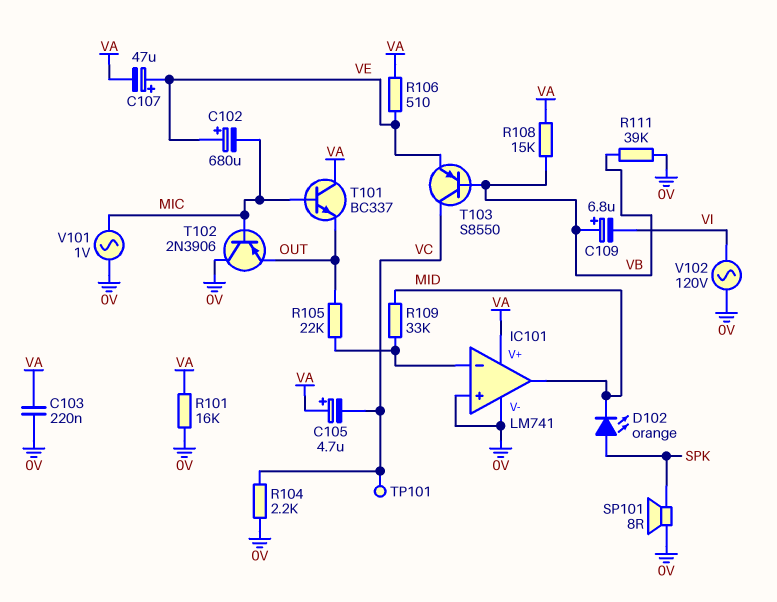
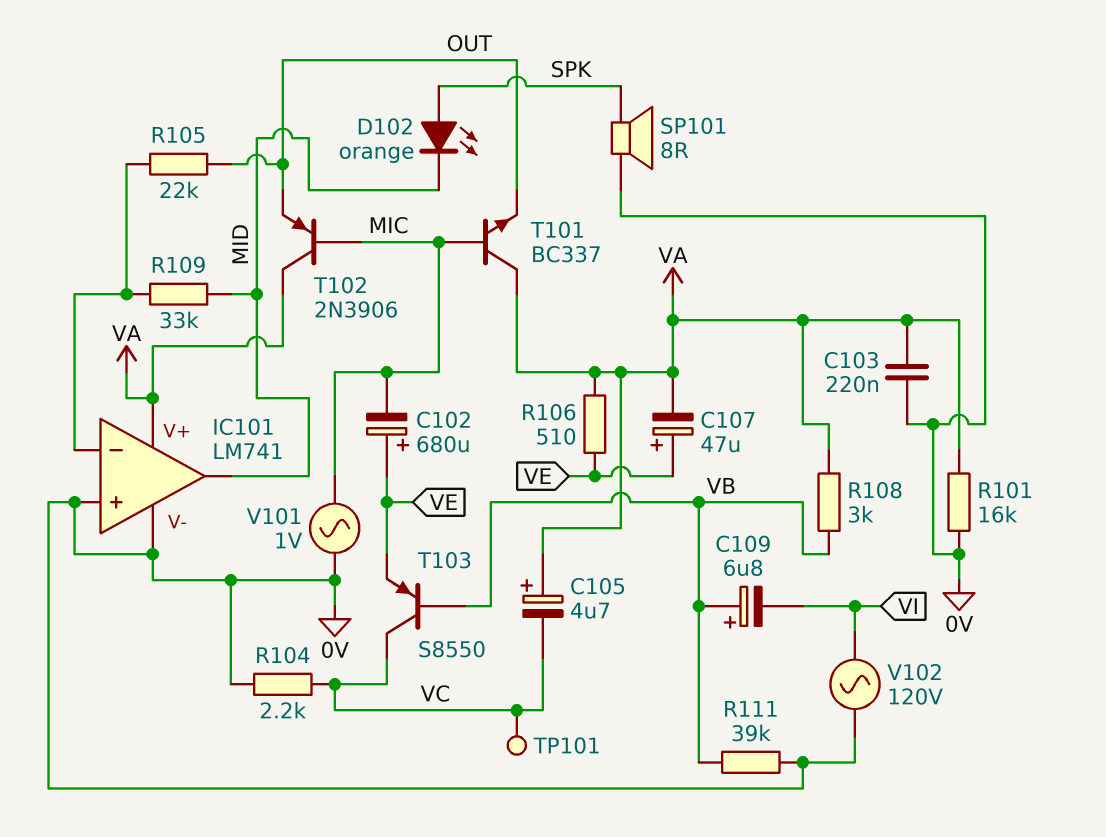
R108: 15k (VA, VB) -> 3k (VA, VB)
T102: PNP 2N3906 (B MIC, C 0V, E OUT) -> PNP 2N3906 (B MIC, C VA, E OUT)

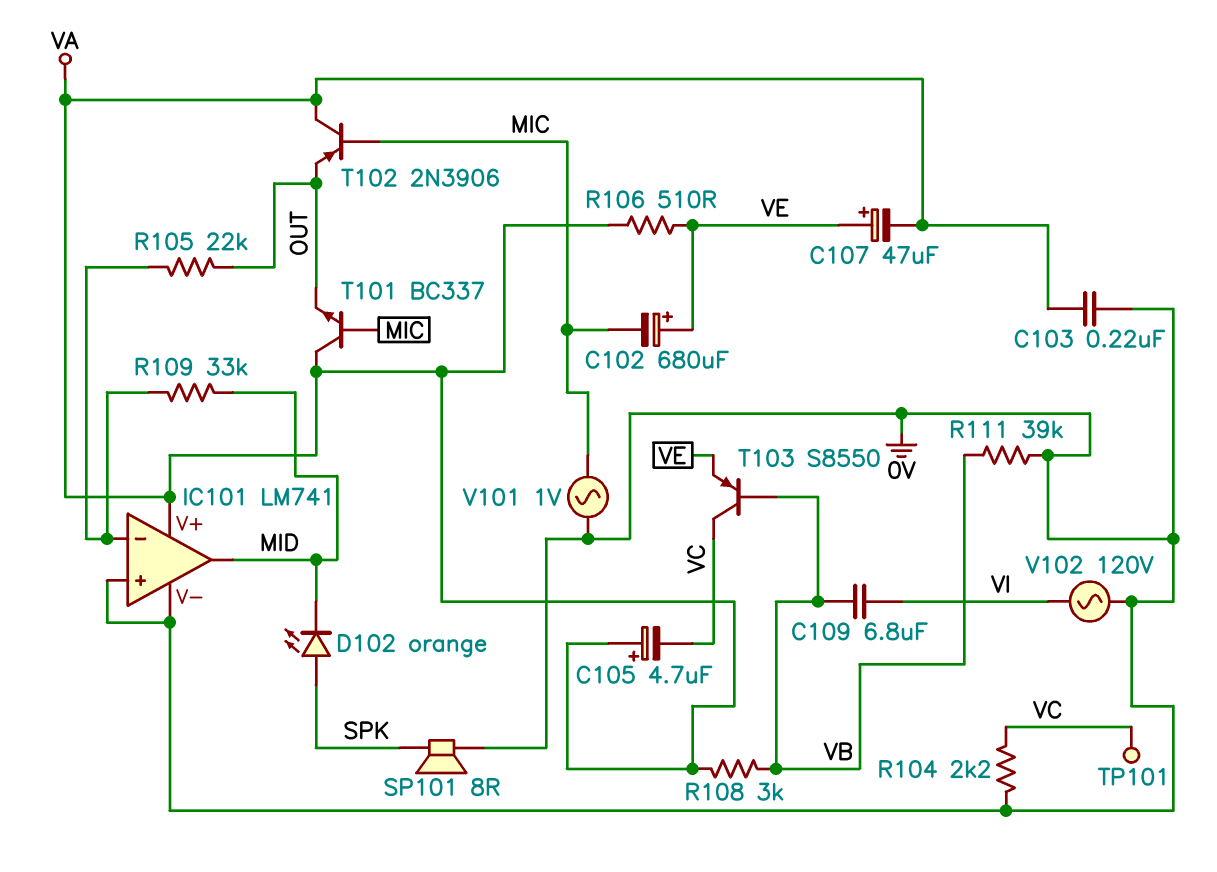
C109: 6.8uF (plus VB, minus VI) -> 6.8uF (VB, VI)
R101: 16k (0V, VA) -> none

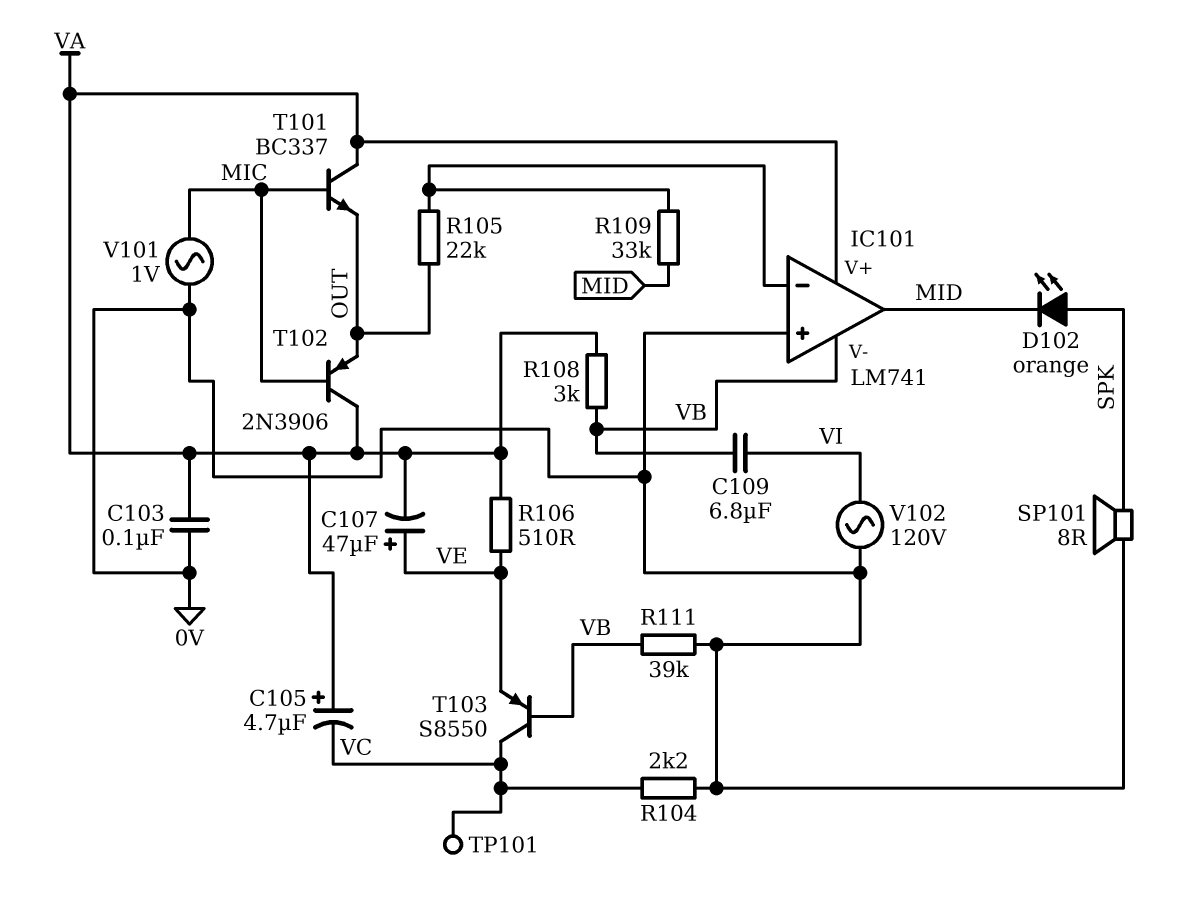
C102: 680uF (plus VE, minus MIC) -> none
C103: 220nF (0V, VA) -> 100nF (0V, VA)
IC101 pin V-: 0V -> VB

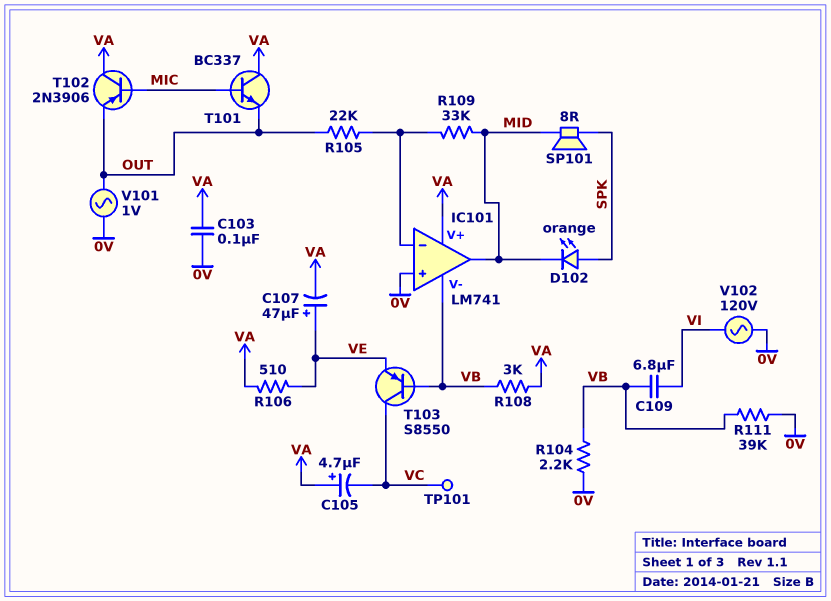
R104: 2.2k (0V, VC) -> 2.2k (0V, VB)
SP101: speaker 8R (0V, SPK) -> speaker 8R (MID, SPK)
V101: AC 1V (0V, MIC) -> AC 1V (0V, OUT)

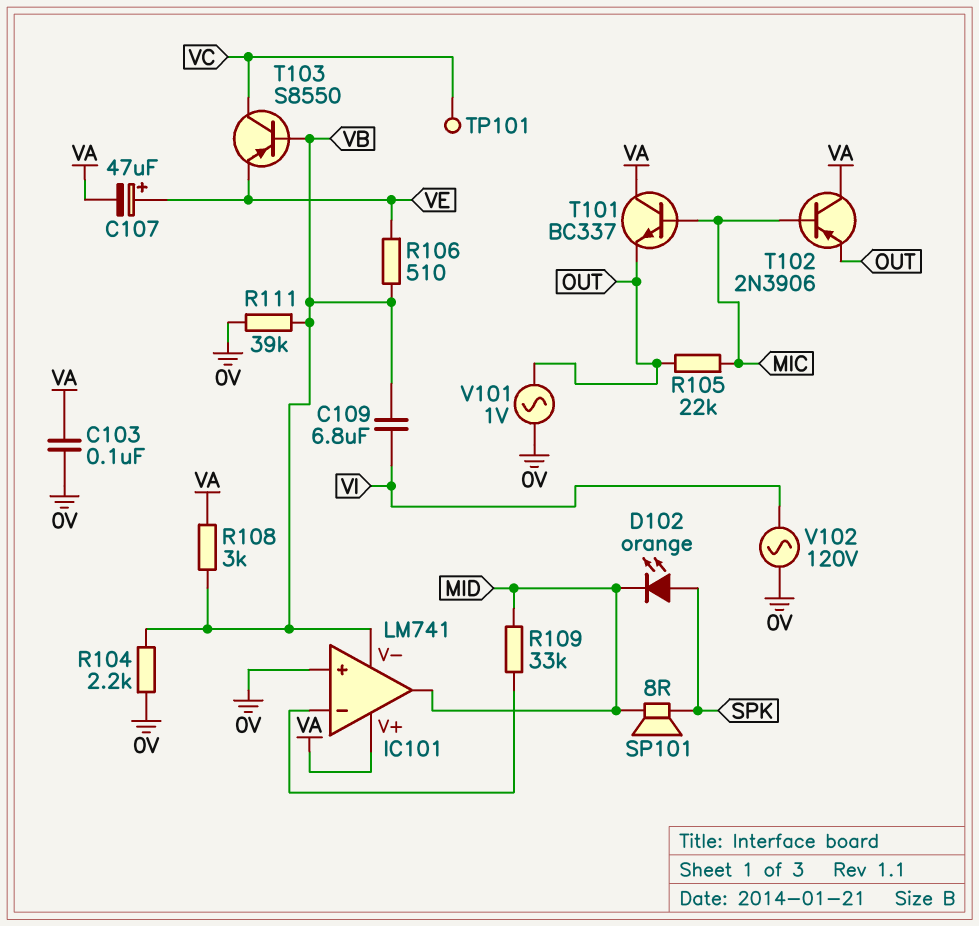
C105: 4.7uF (plus VA, minus VC) -> none
R105: 22k (IC101/in-, OUT) -> 22k (MIC, OUT)
R106: 510 (VA, VE) -> 510 (VB, VE)

